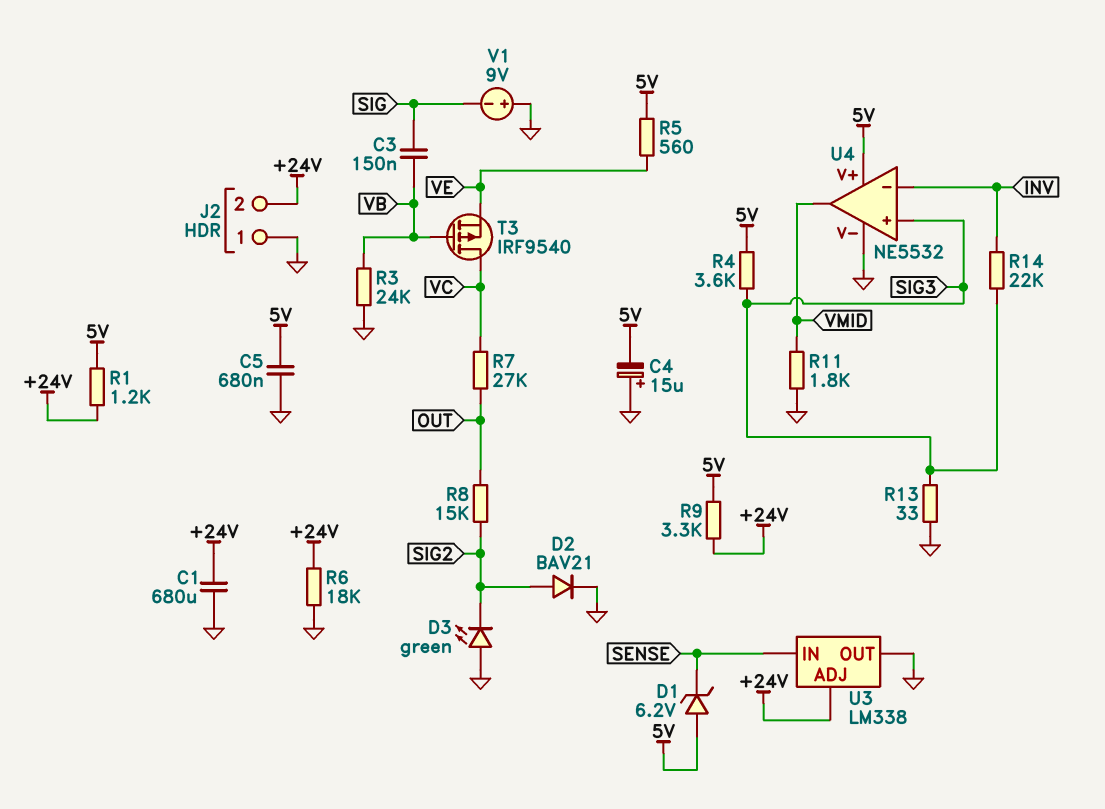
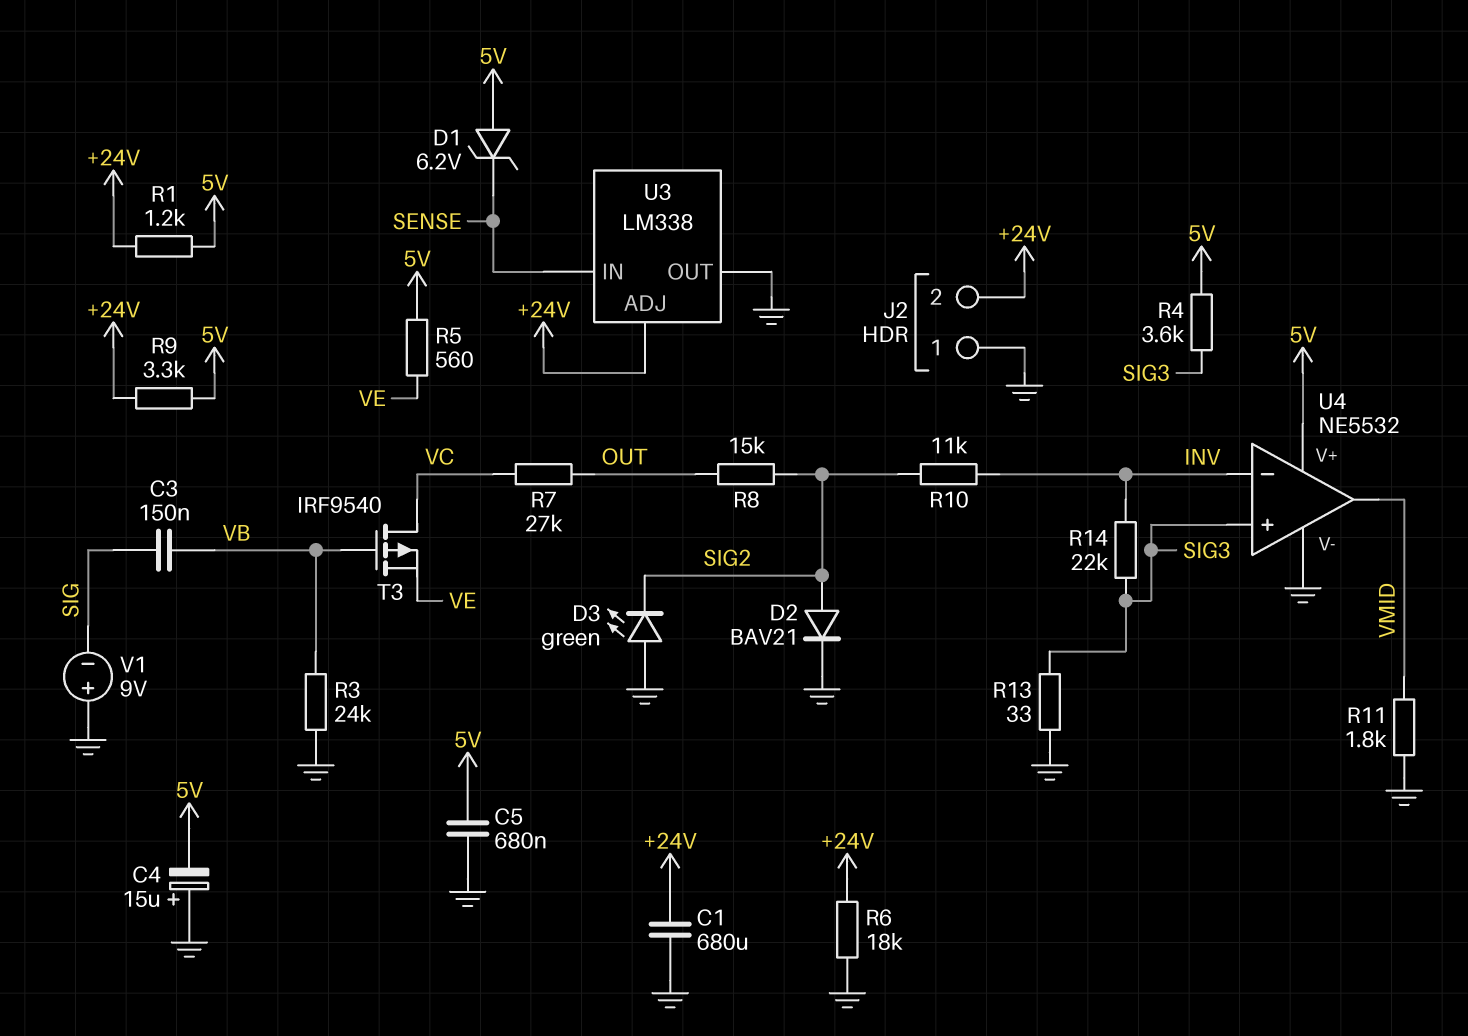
R10: none -> 11k (INV, SIG2)

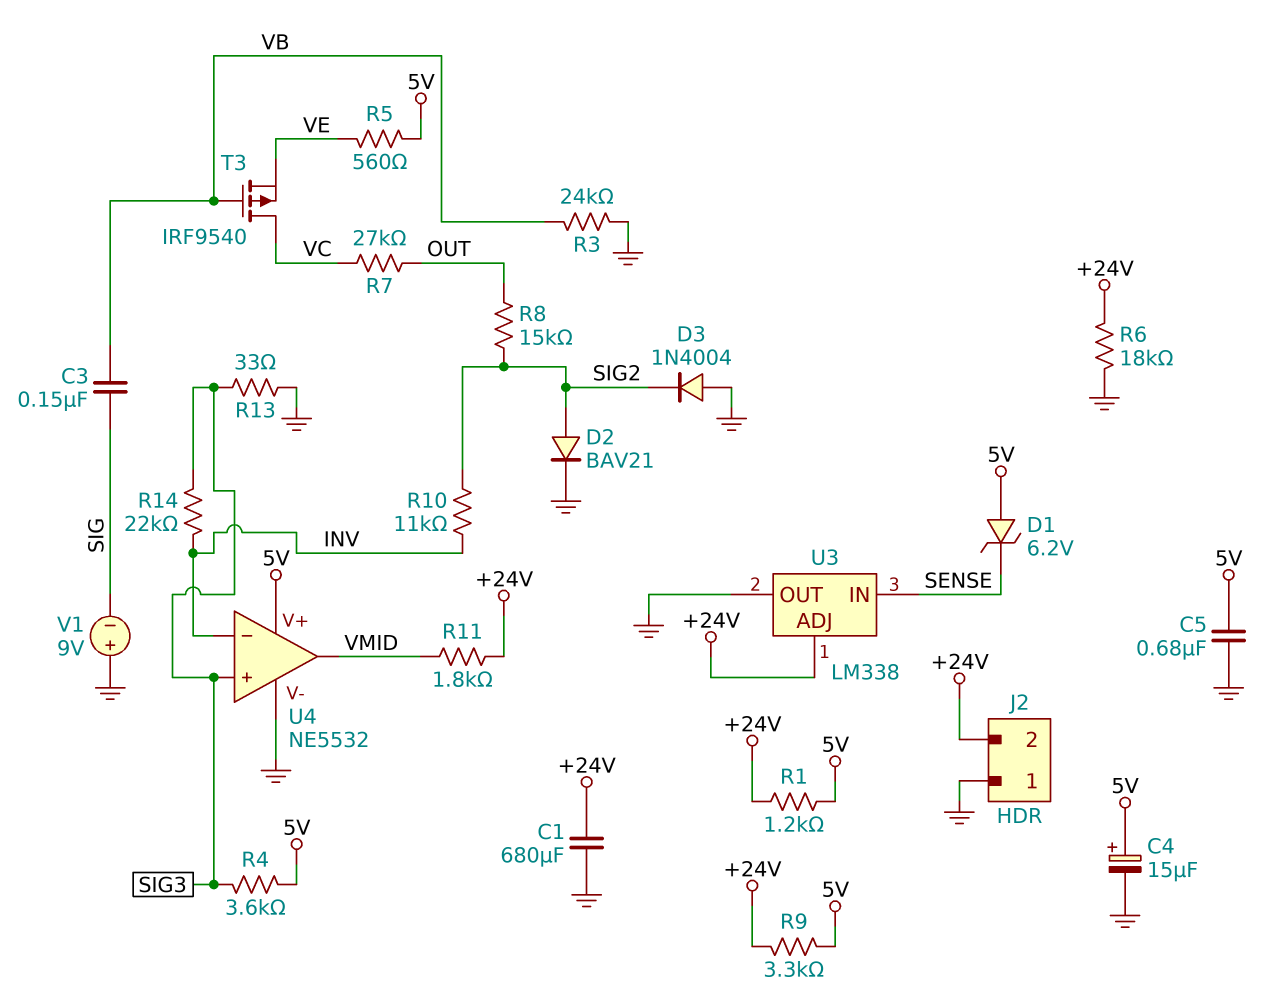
C4: 15uF (plus GND, minus 5V) -> 15uF (plus 5V, minus GND)
D3: LED green (A GND, K SIG2) -> diode 1N4004 (A GND, K SIG2)
R11: 1.8k (GND, VMID) -> 1.8k (+24V, VMID)

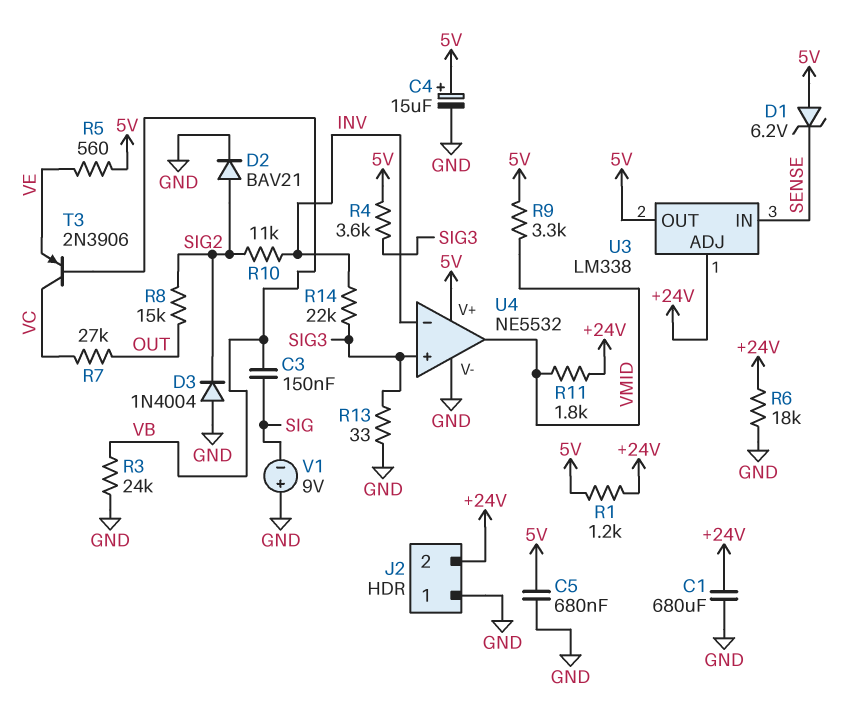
R9: 3.3k (+24V, 5V) -> 3.3k (5V, VMID)
T3: PMOS IRF9540 (G VB, D VC, S VE) -> PNP 2N3906 (B VB, C VC, E VE)
U3 pin OUT: GND -> 5V

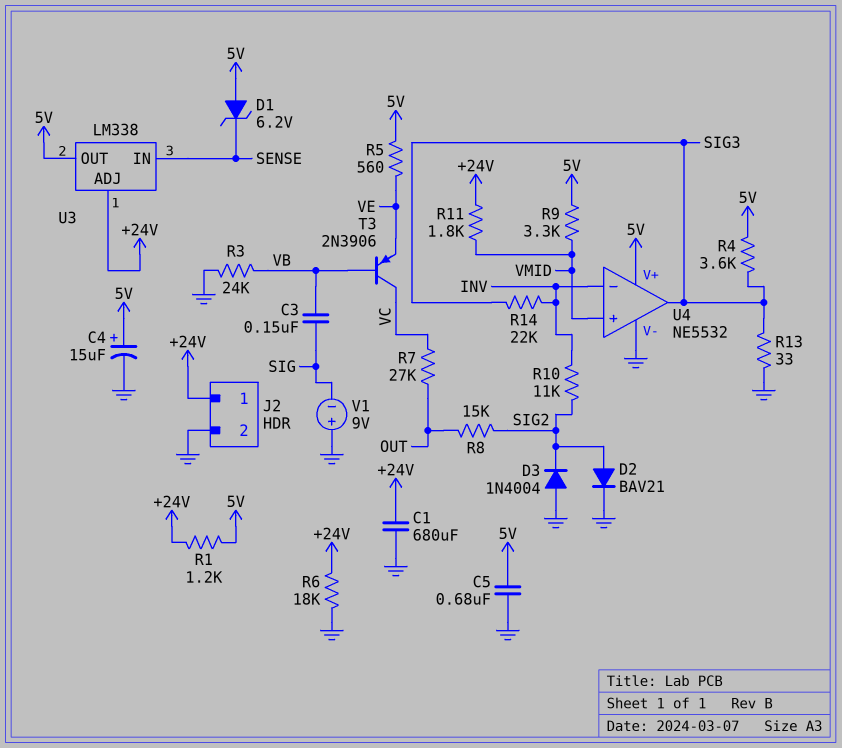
J2 pin 1: GND -> +24V
J2 pin 2: +24V -> GND
U4 pin in+: SIG3 -> VMID
U4 pin out: VMID -> SIG3

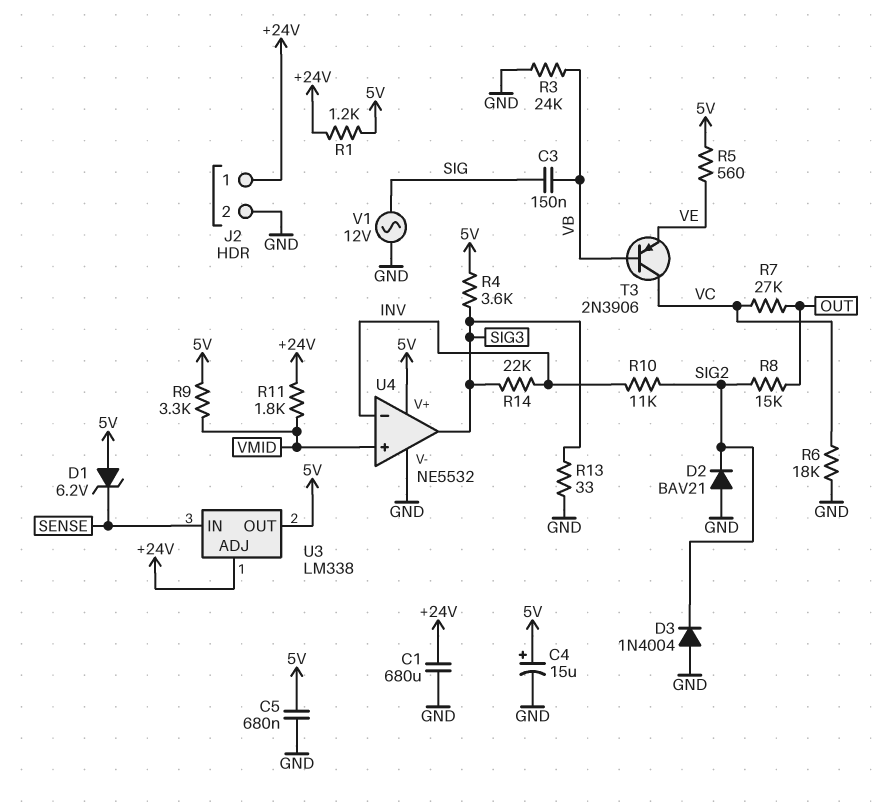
D2: diode BAV21 (A SIG2, K GND) -> diode BAV21 (A GND, K SIG2)
R6: 18k (+24V, GND) -> 18k (GND, VC)
V1: 9V (plus GND, minus SIG) -> AC 12V (GND, SIG)

